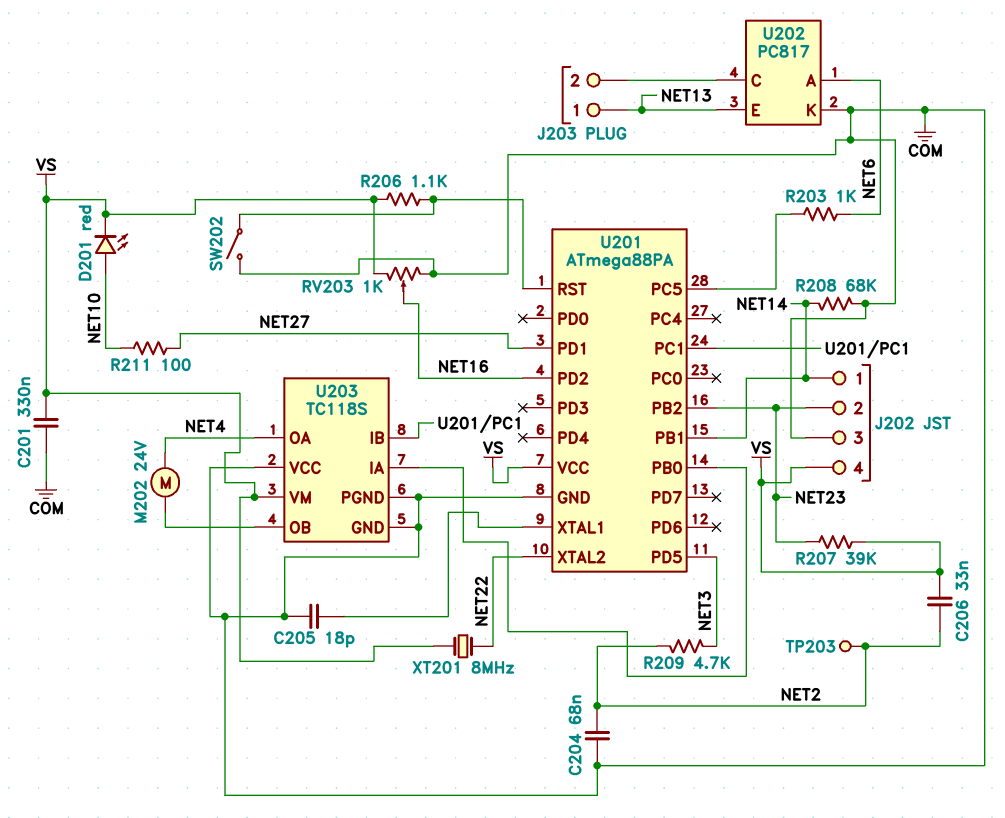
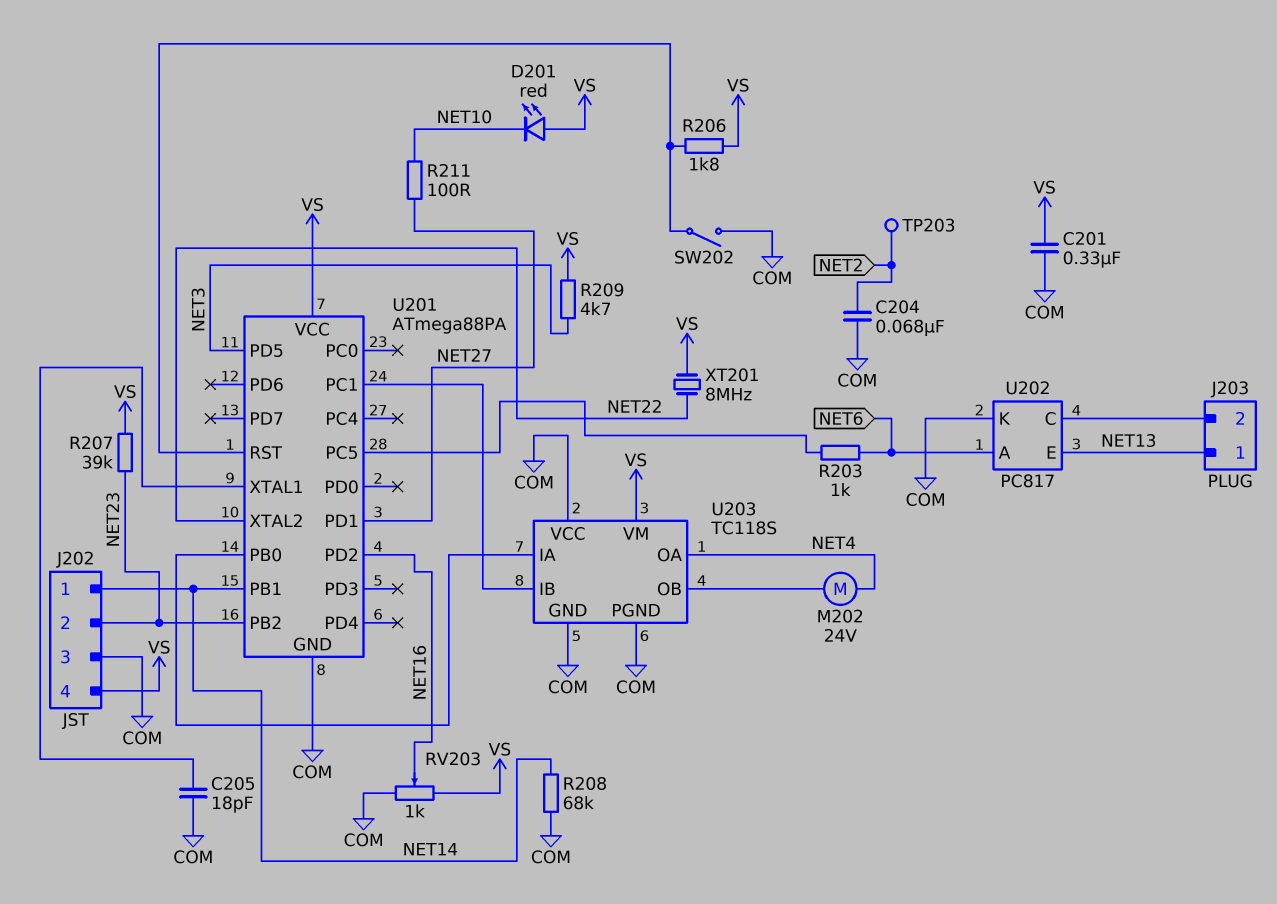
C206: 33nF (NET2, VS) -> none
D201: LED red (A NET10, K VS) -> LED red (A VS, K NET10)
R206: 1.1k (U201/RST, VS) -> 1.8k (U201/RST, VS)
R209: 4.7k (NET2, NET3) -> 4.7k (NET3, VS)

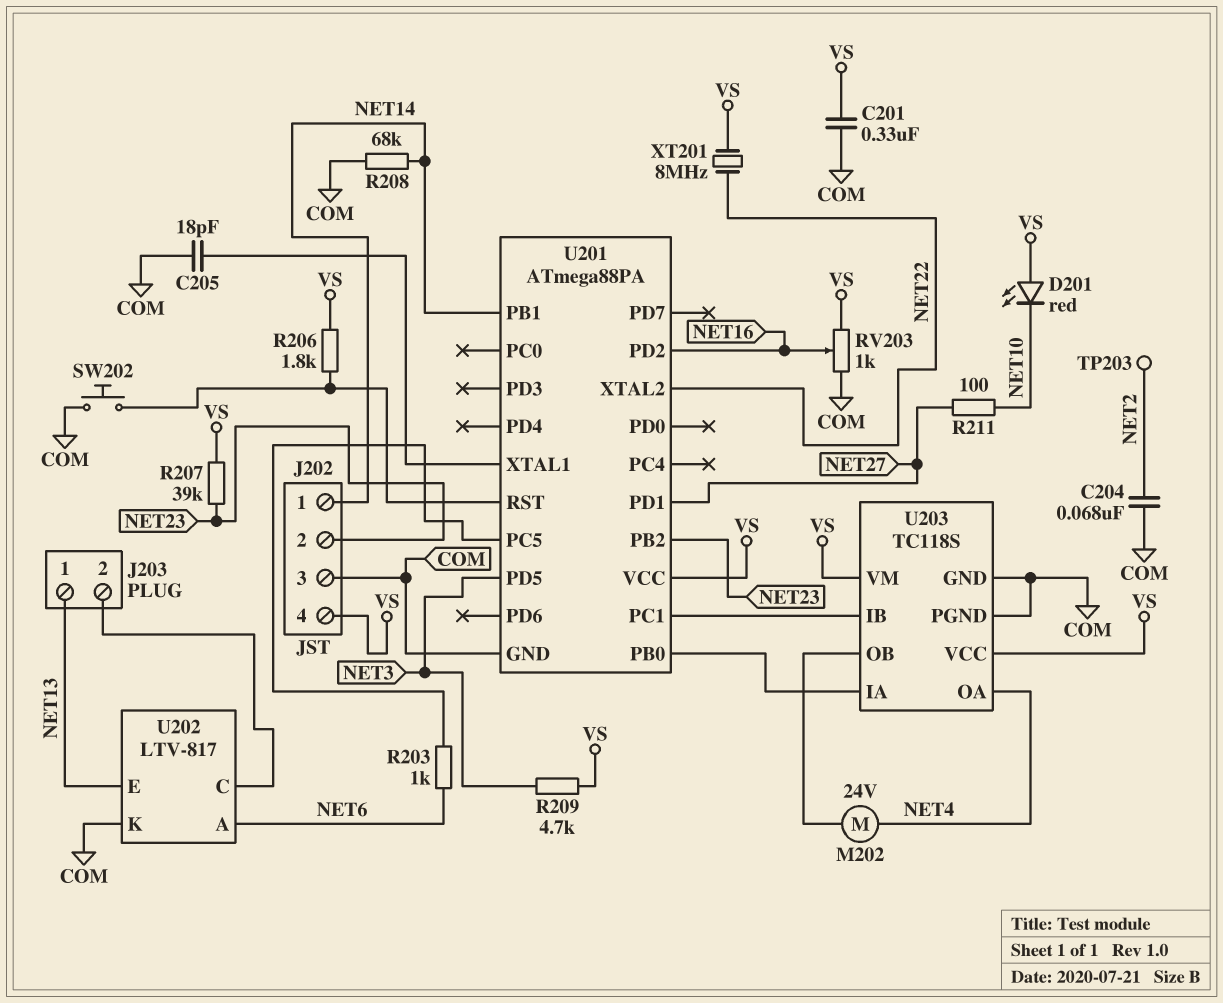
SW202: switch (COM, U201/RST) -> button (COM, U201/RST)
U202: PC817 -> LTV-817
U203 pin VCC: COM -> VS

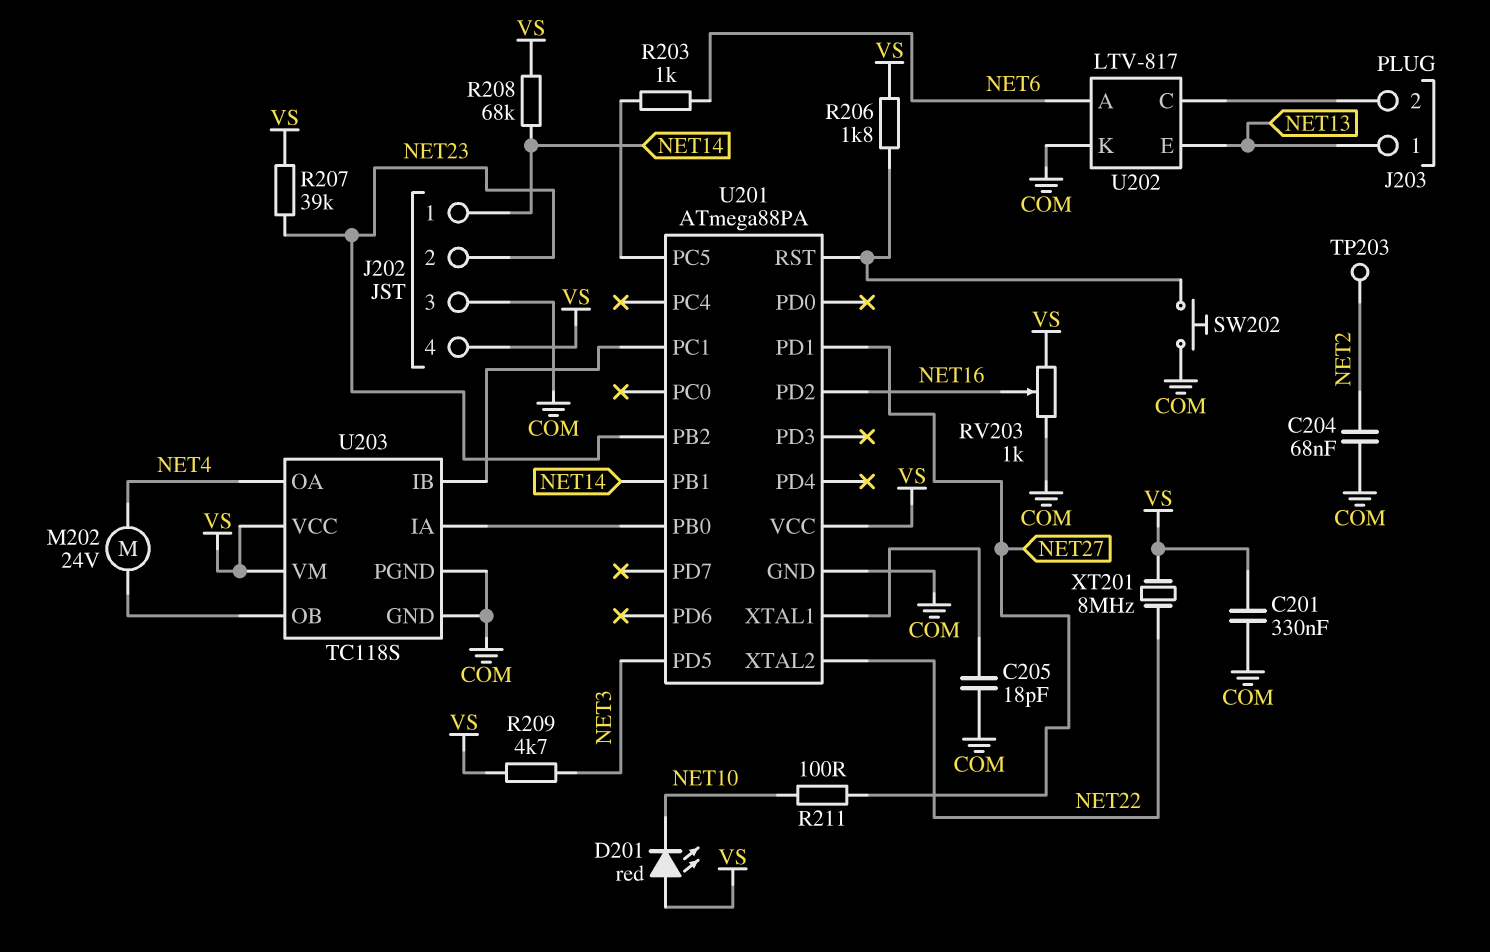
R208: 68k (COM, NET14) -> 68k (NET14, VS)

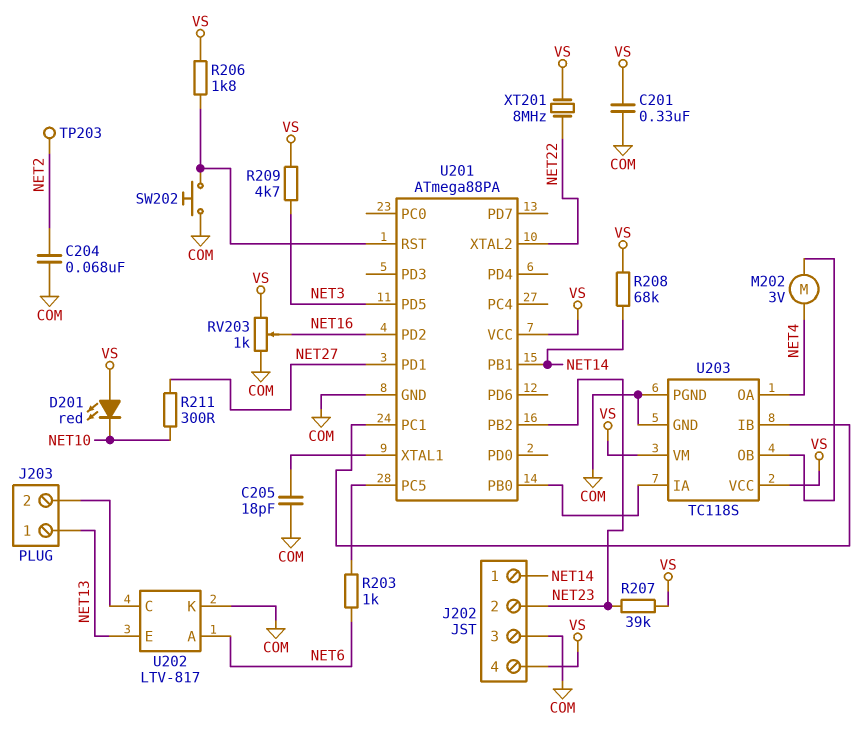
M202: motor 24V (NET4, U203/OB) -> motor 3V (NET4, U203/OB)
R211: 100 (NET10, NET27) -> 300 (NET10, NET27)

